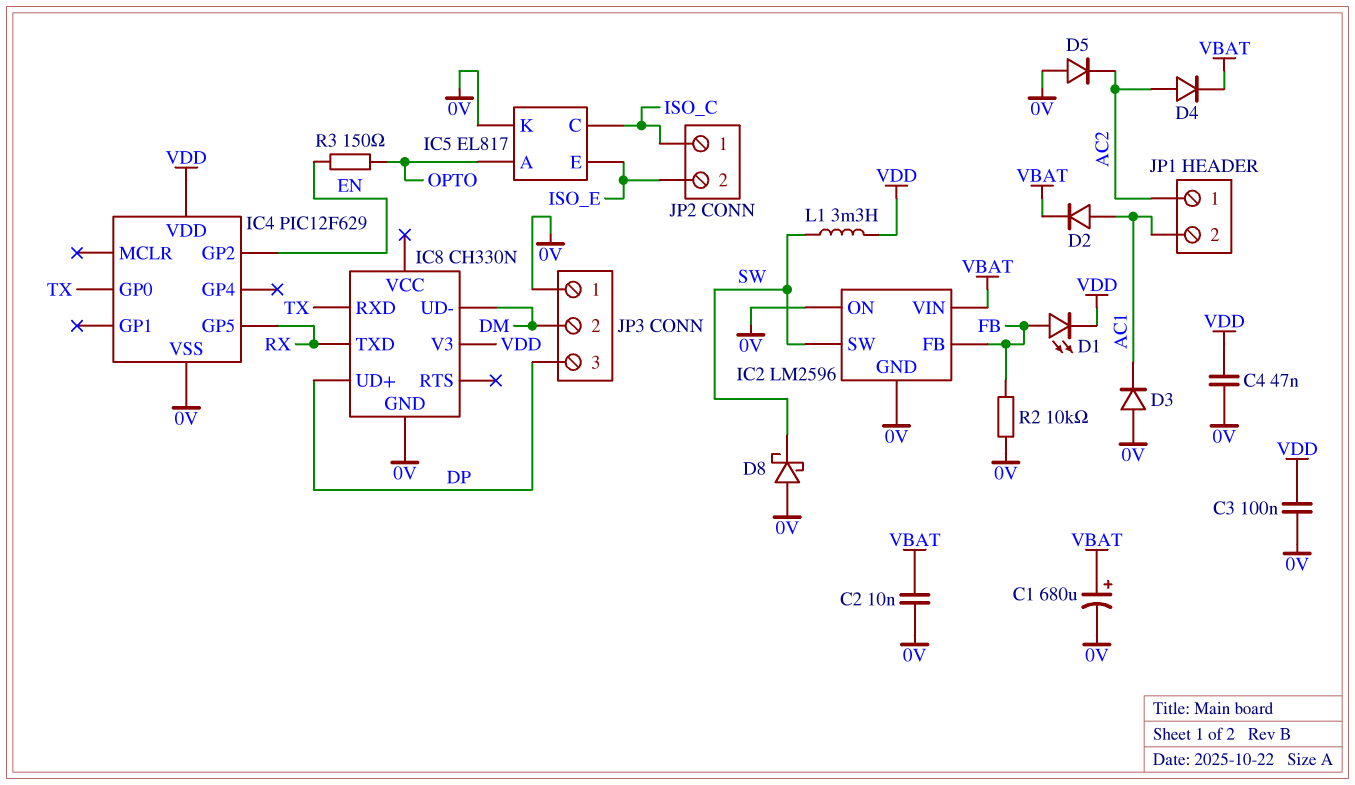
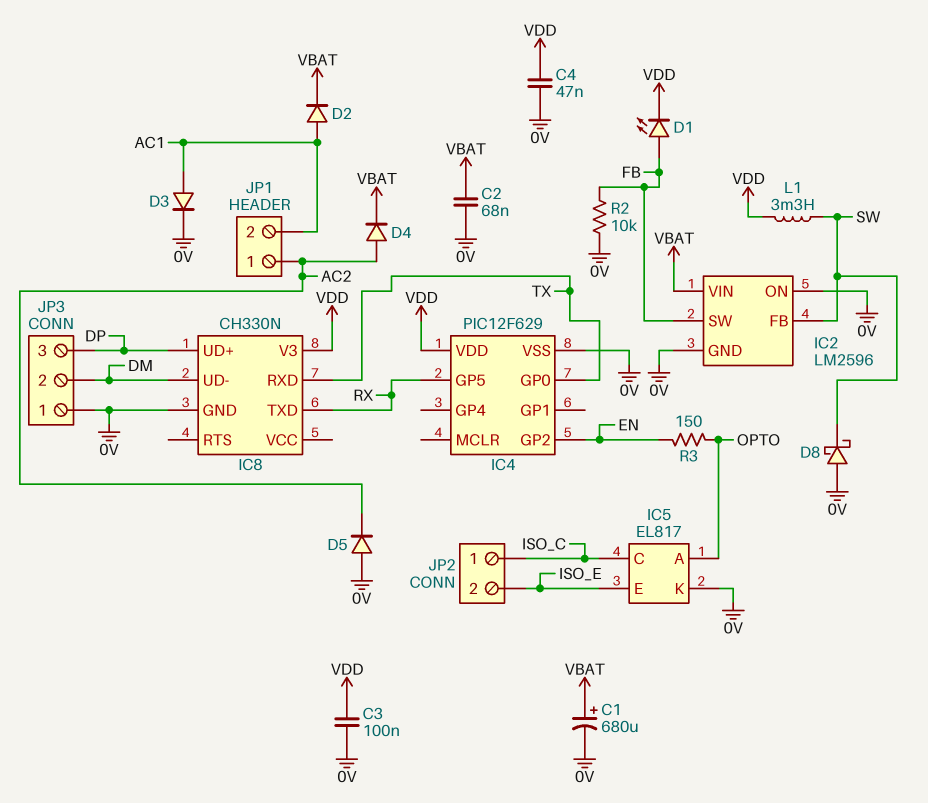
C2: 10nF (0V, VBAT) -> 68nF (0V, VBAT)
D3: diode (A 0V, K AC1) -> diode (A AC1, K 0V)
IC2 pin FB: FB -> SW
IC2 pin SW: SW -> FB

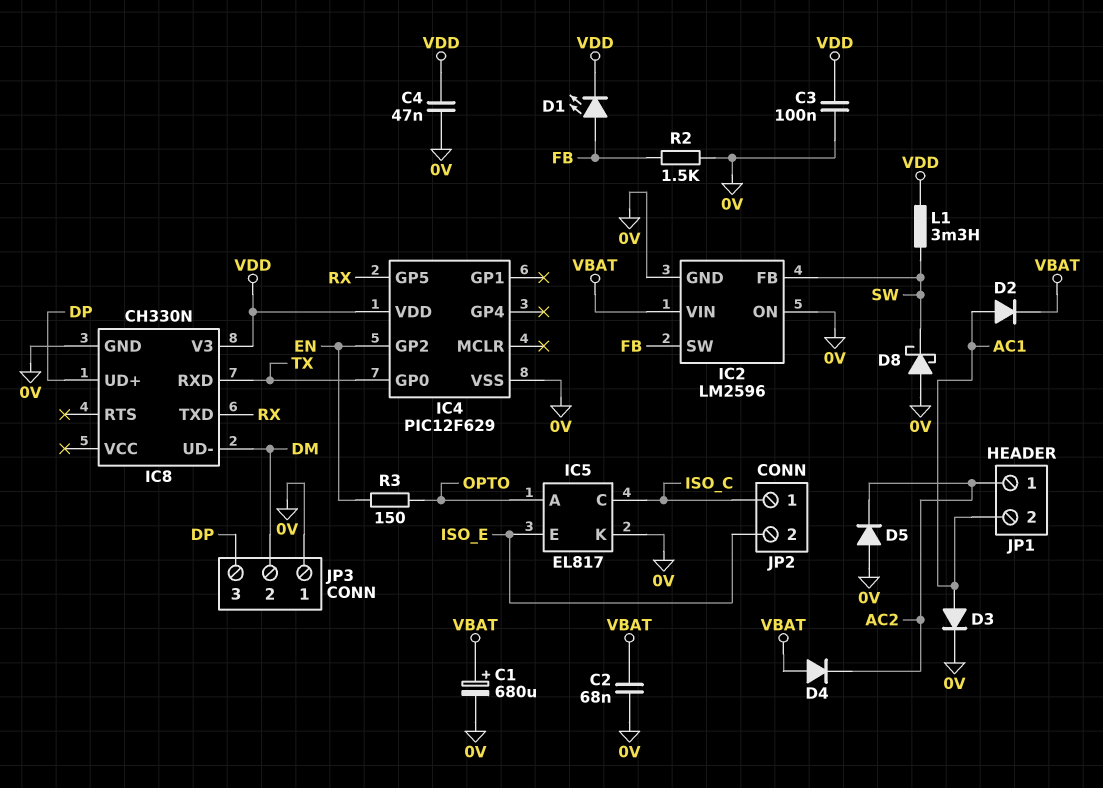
D4: diode (A AC2, K VBAT) -> diode (A VBAT, K AC2)
R2: 10k (0V, FB) -> 1.5k (0V, FB)

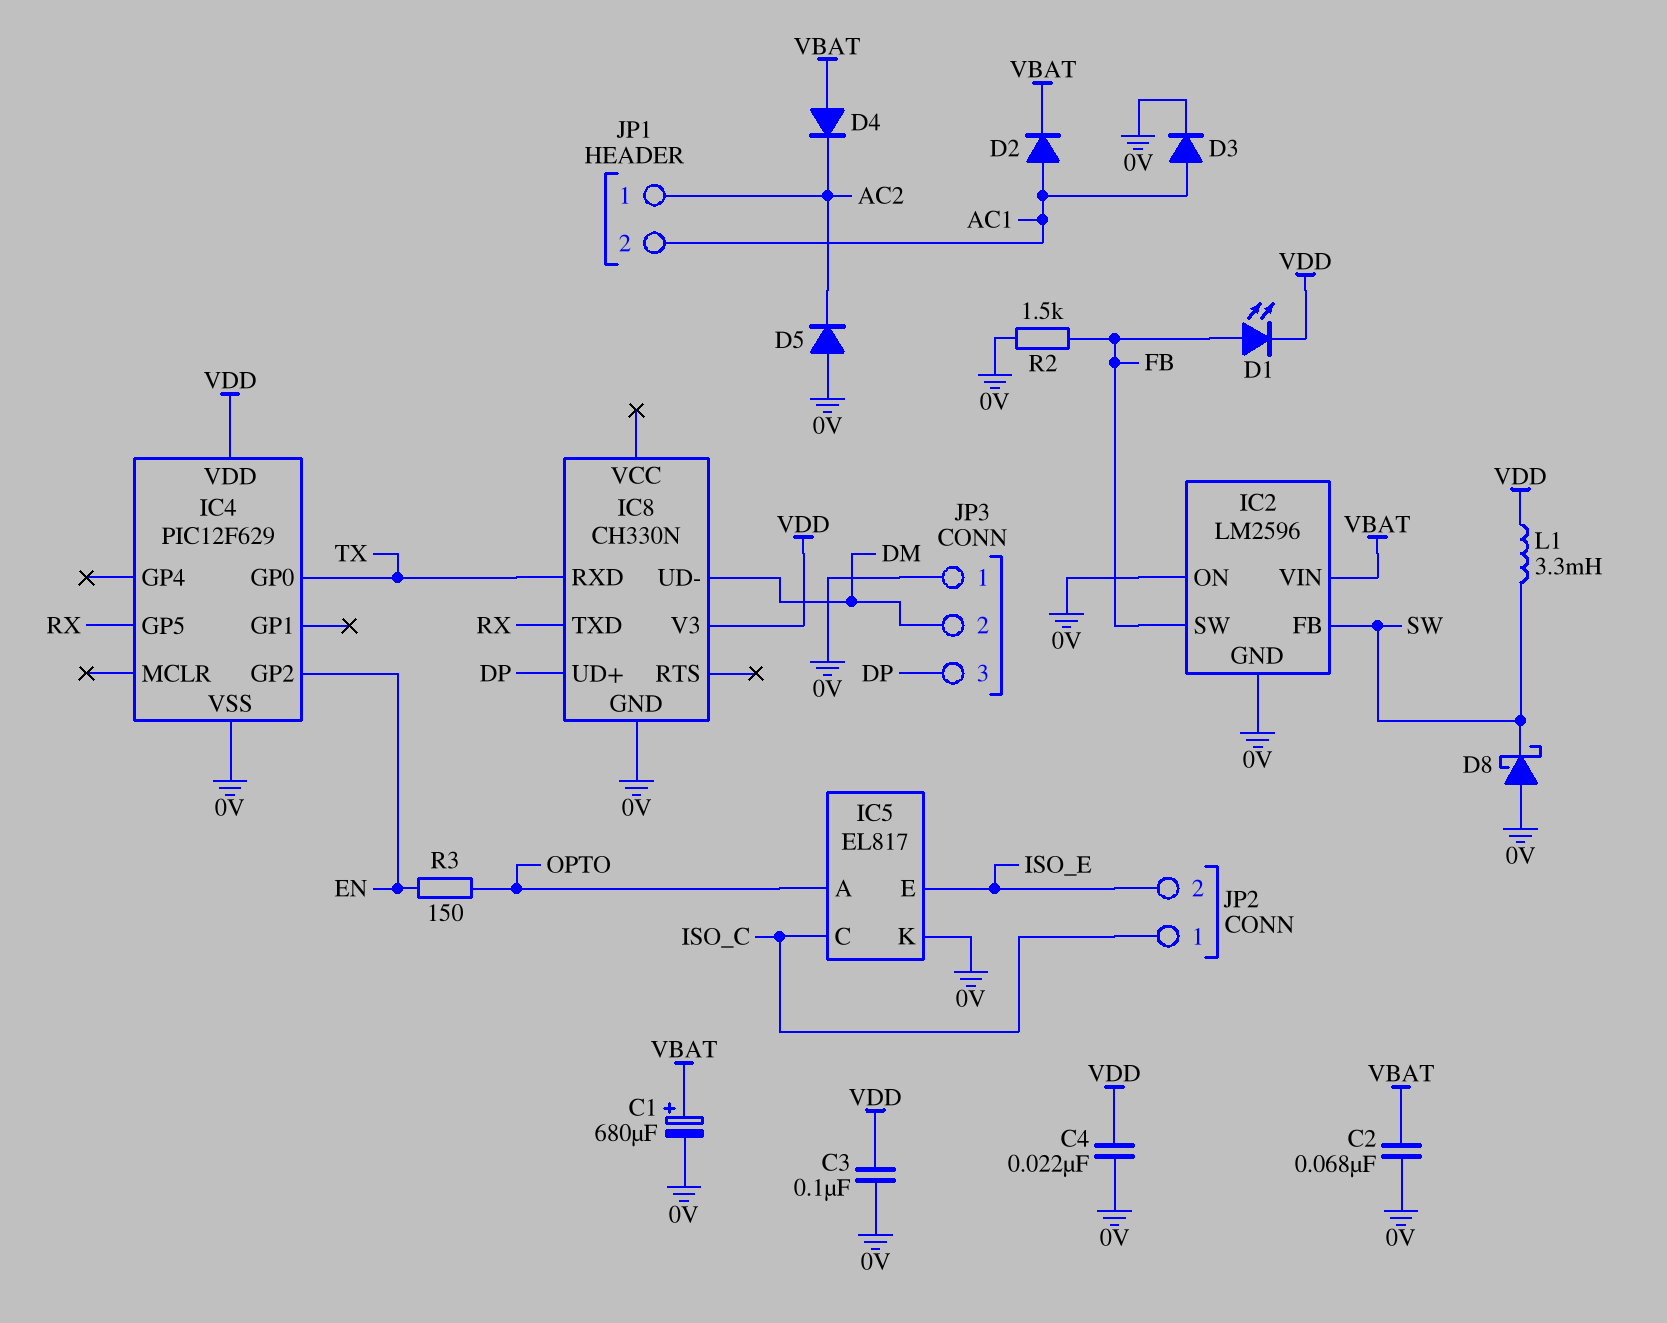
C4: 47nF (0V, VDD) -> 22nF (0V, VDD)

